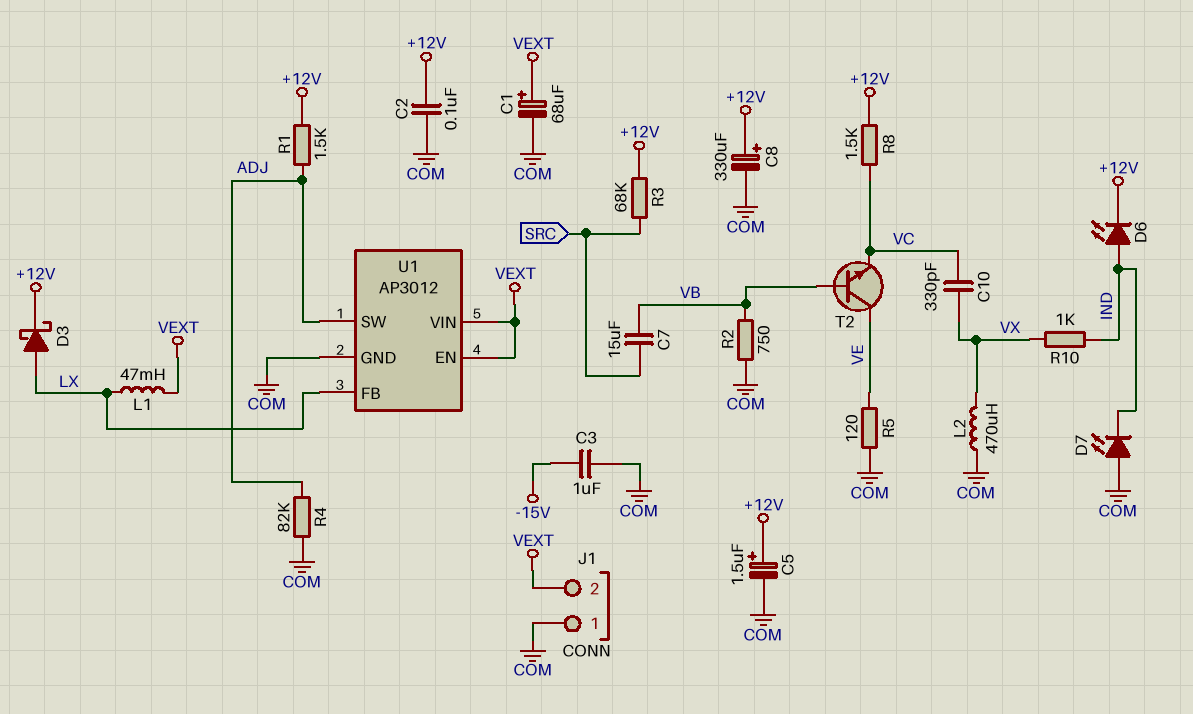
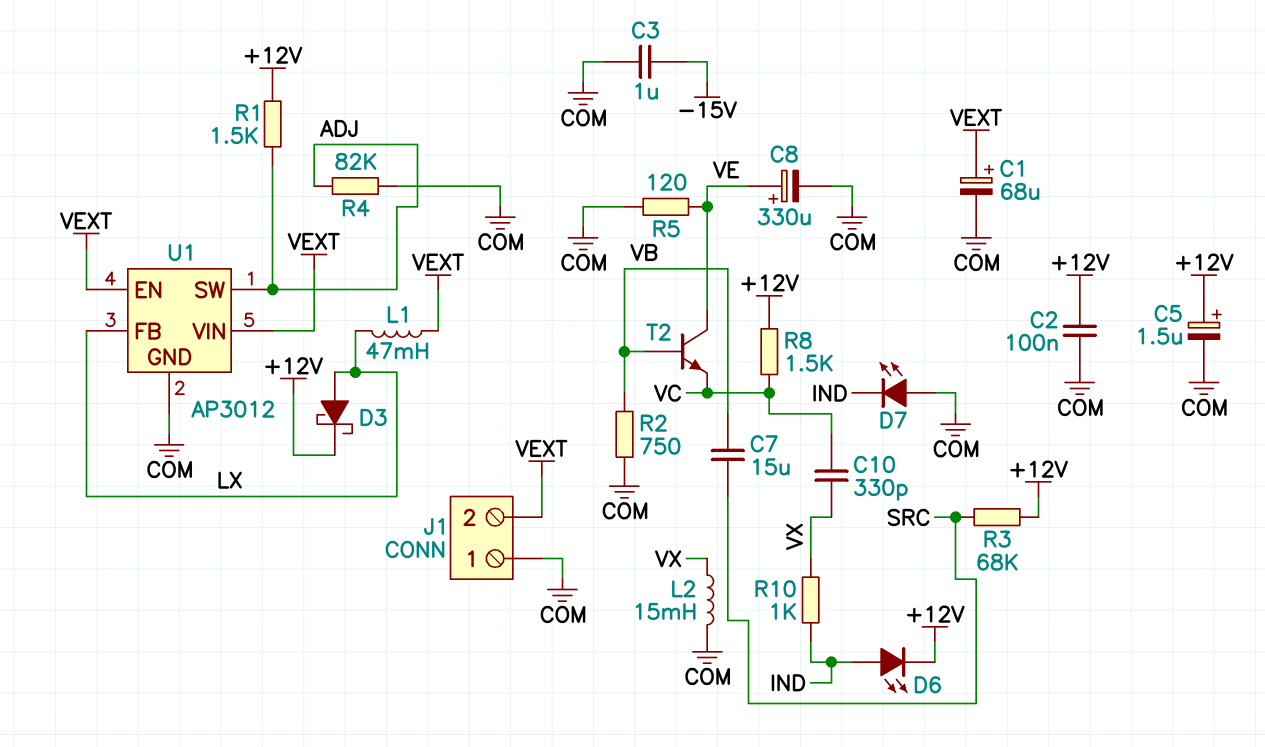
C8: 330uF (plus +12V, minus COM) -> 330uF (plus VE, minus COM)
L2: 470uH (COM, VX) -> 15mH (COM, VX)

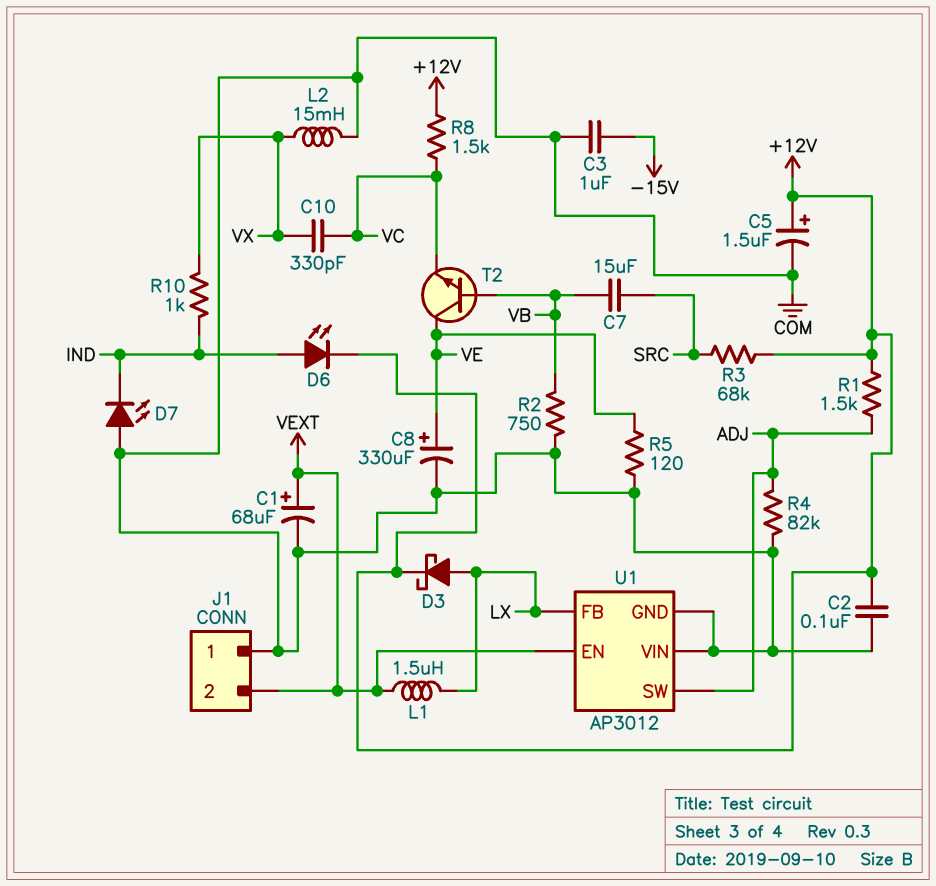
L1: 47mH (LX, VEXT) -> 1.5uH (LX, VEXT)
U1 pin VIN: VEXT -> COM

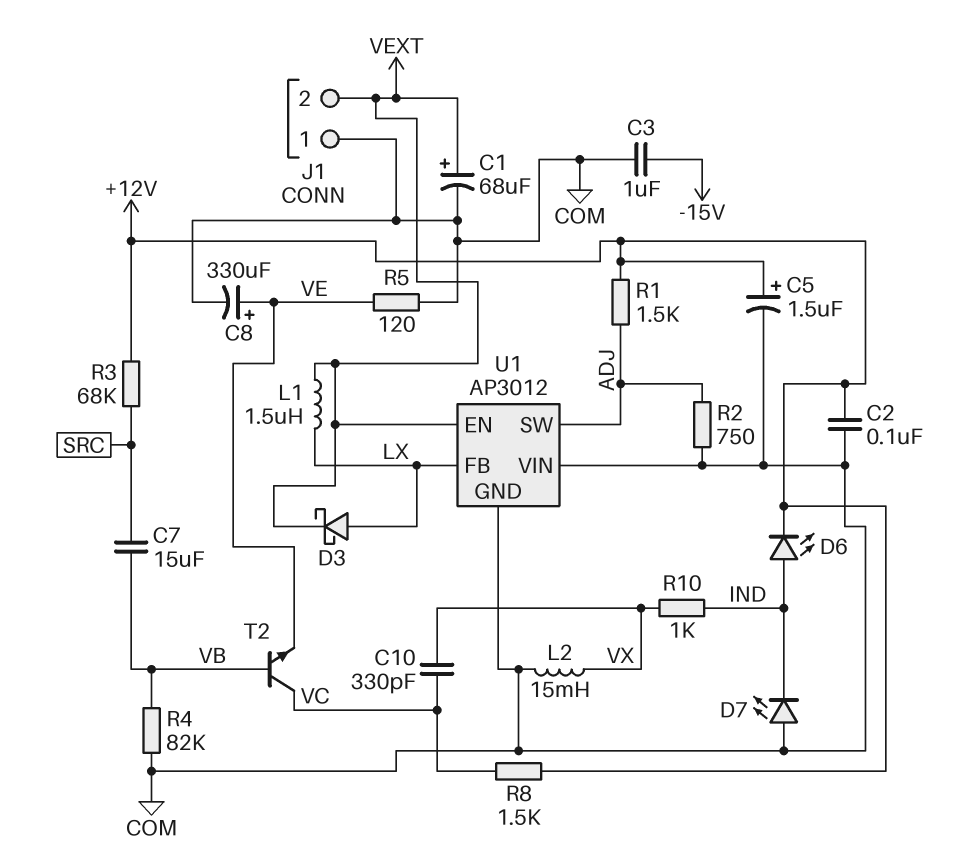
D3: schottky (A LX, K +12V) -> schottky (A LX, K VEXT)
R2: 750 (COM, VB) -> 750 (ADJ, COM)
R4: 82k (ADJ, COM) -> 82k (COM, VB)
T2: NPN (B VB, C VE, E VC) -> NPN (B VB, C VC, E VE)

